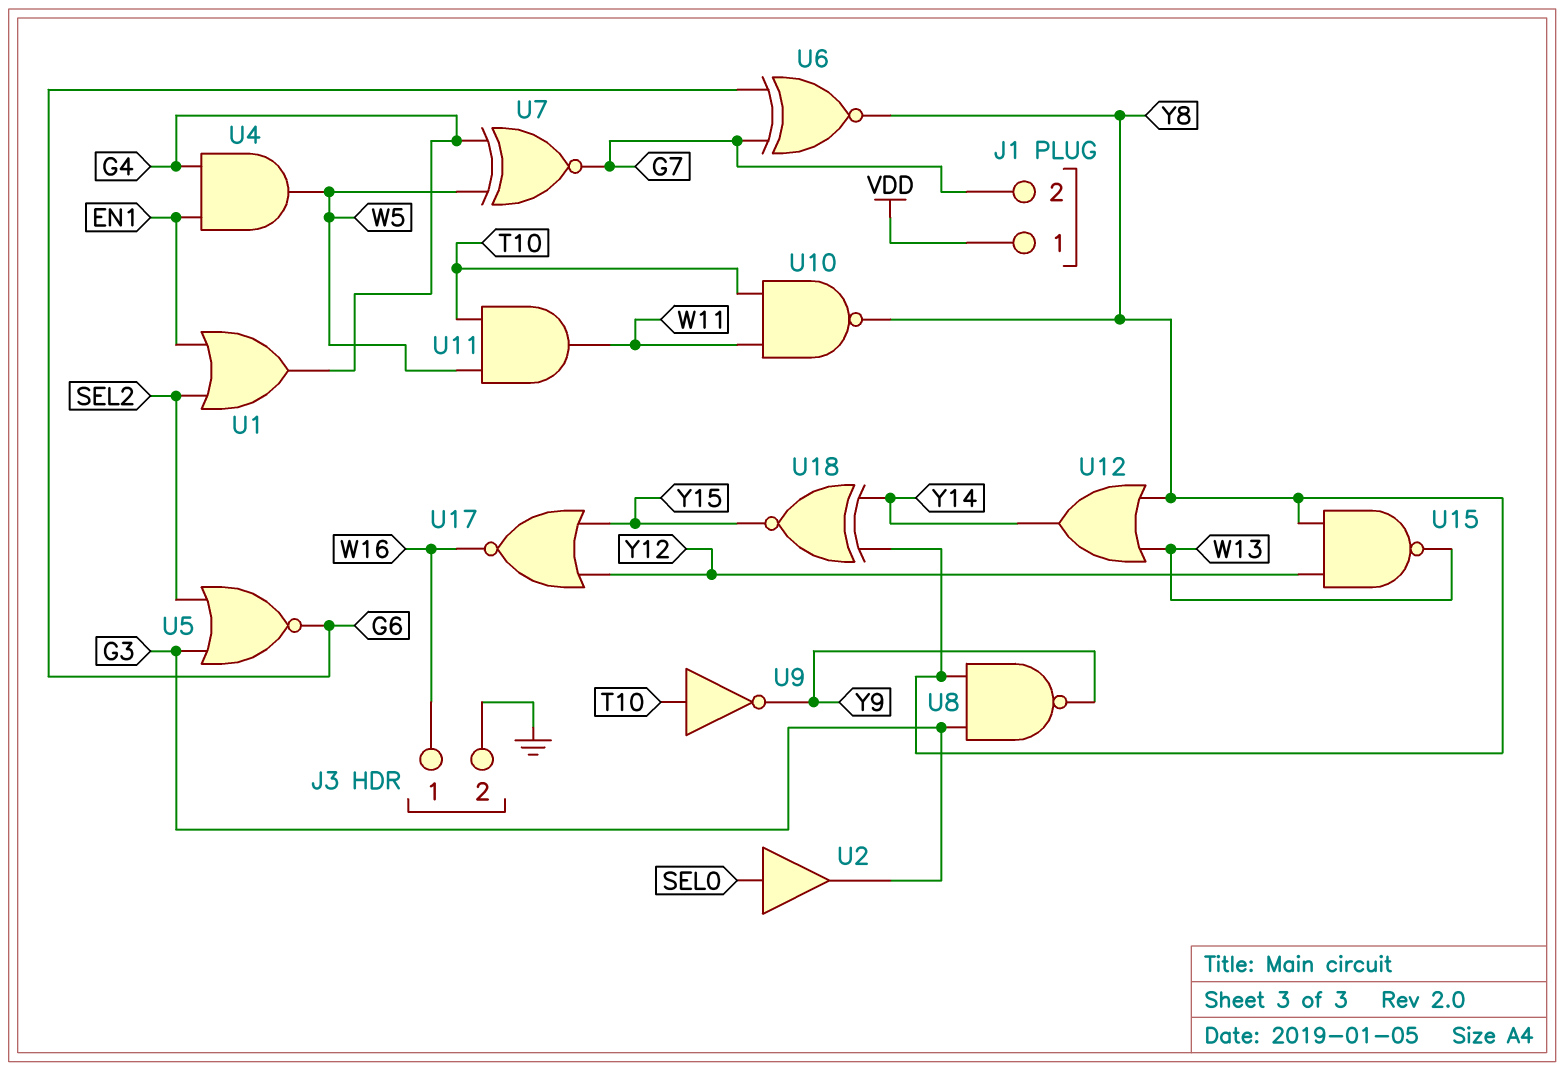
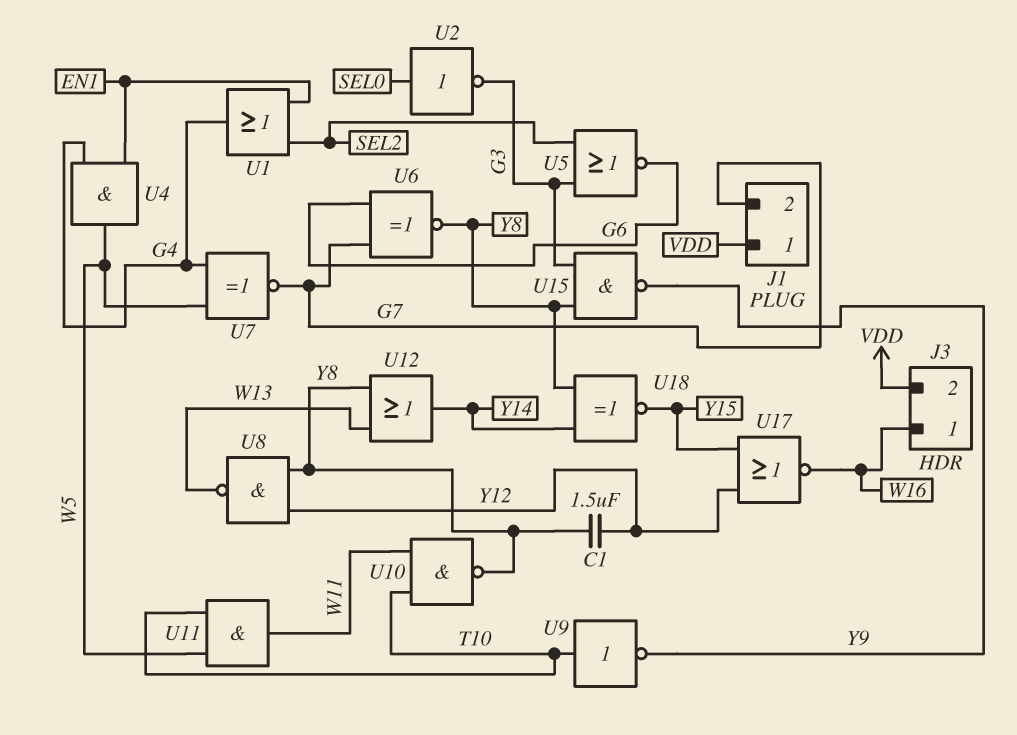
C1: none -> 1.5uF (Y8, Y12)
J3 pin 2: GND -> VDD
U2: buffer (in SEL0, out G3) -> NOT (in SEL0, out G3)
U8: NAND (in G3, in Y8, out Y9) -> NAND (in Y8, in Y12, out W13)
U15: NAND (in Y8, in Y12, out W13) -> NAND (in G3, in Y8, out Y9)

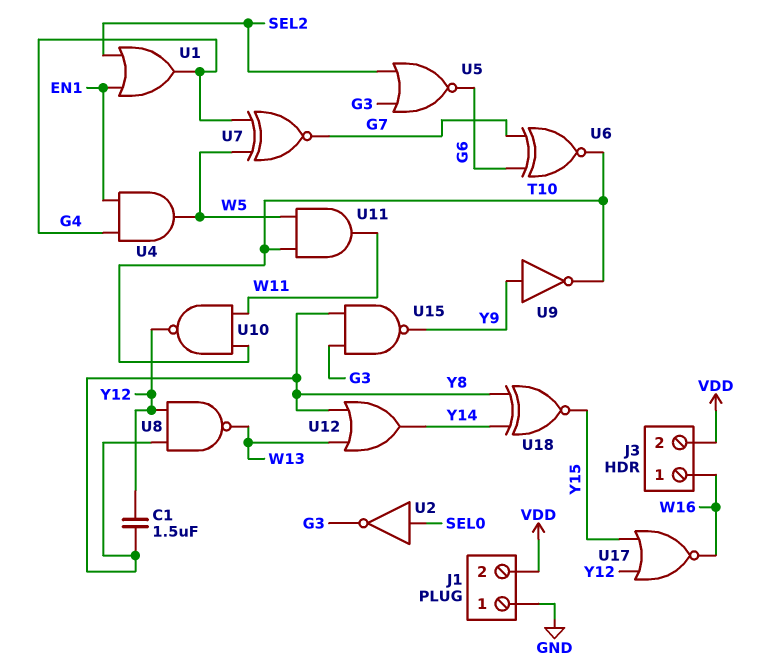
J1 pin 1: VDD -> GND
J1 pin 2: G7 -> VDD
U6: XNOR (in G6, in G7, out Y8) -> XNOR (in G6, in G7, out T10)
U9: NOT (in T10, out Y9) -> NOT (in Y9, out T10)
U10: NAND (in T10, in W11, out Y8) -> NAND (in T10, in W11, out Y12)

